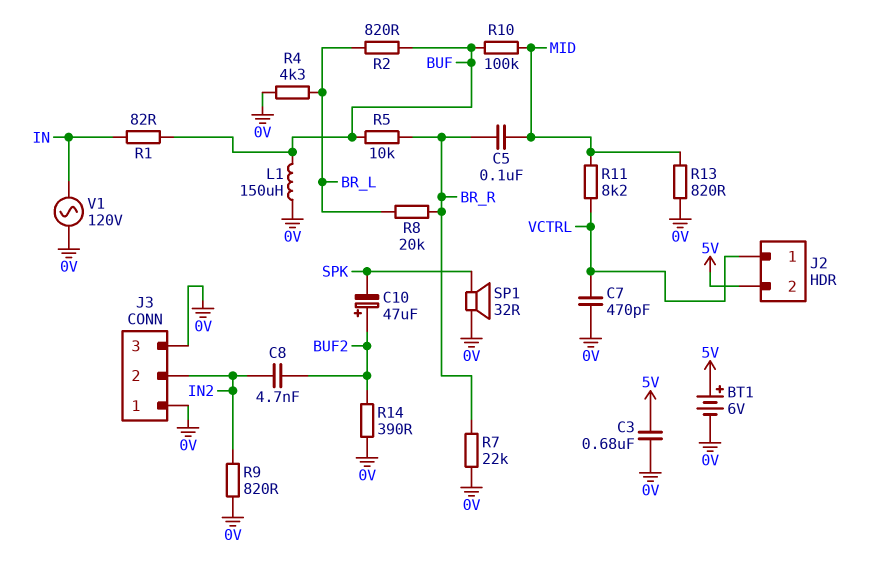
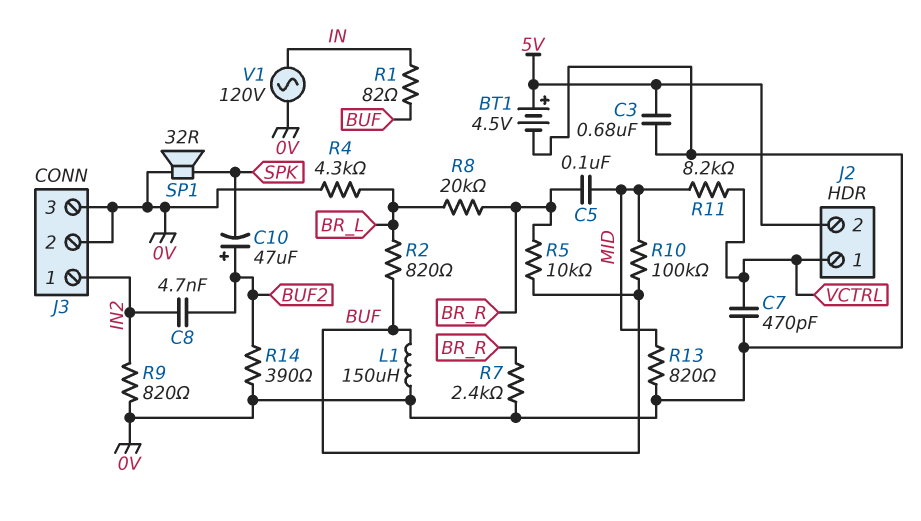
BT1: 6V (plus 5V, minus 0V) -> 4.5V (plus 5V, minus 0V)
J3 pin 1: 0V -> IN2
J3 pin 2: IN2 -> 0V
R7: 22k (0V, BR_R) -> 2.4k (0V, BR_R)

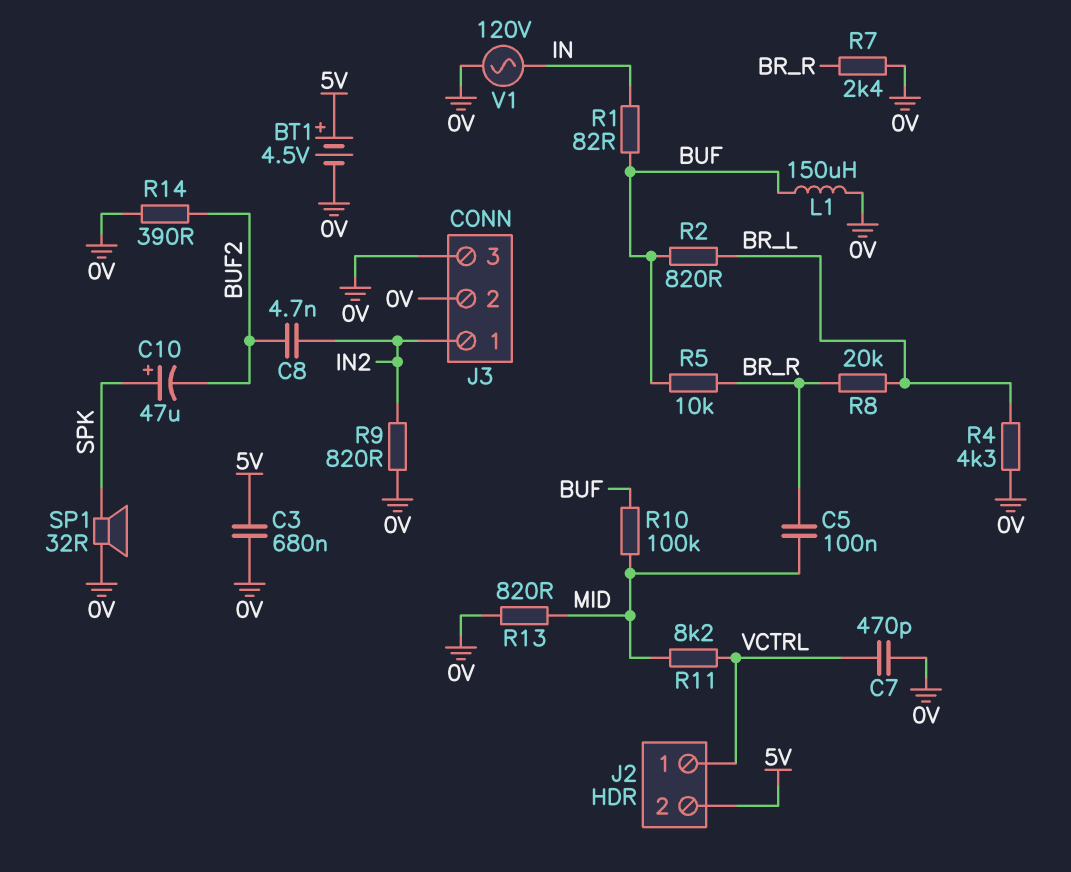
C10: 47uF (plus BUF2, minus SPK) -> 47uF (plus SPK, minus BUF2)

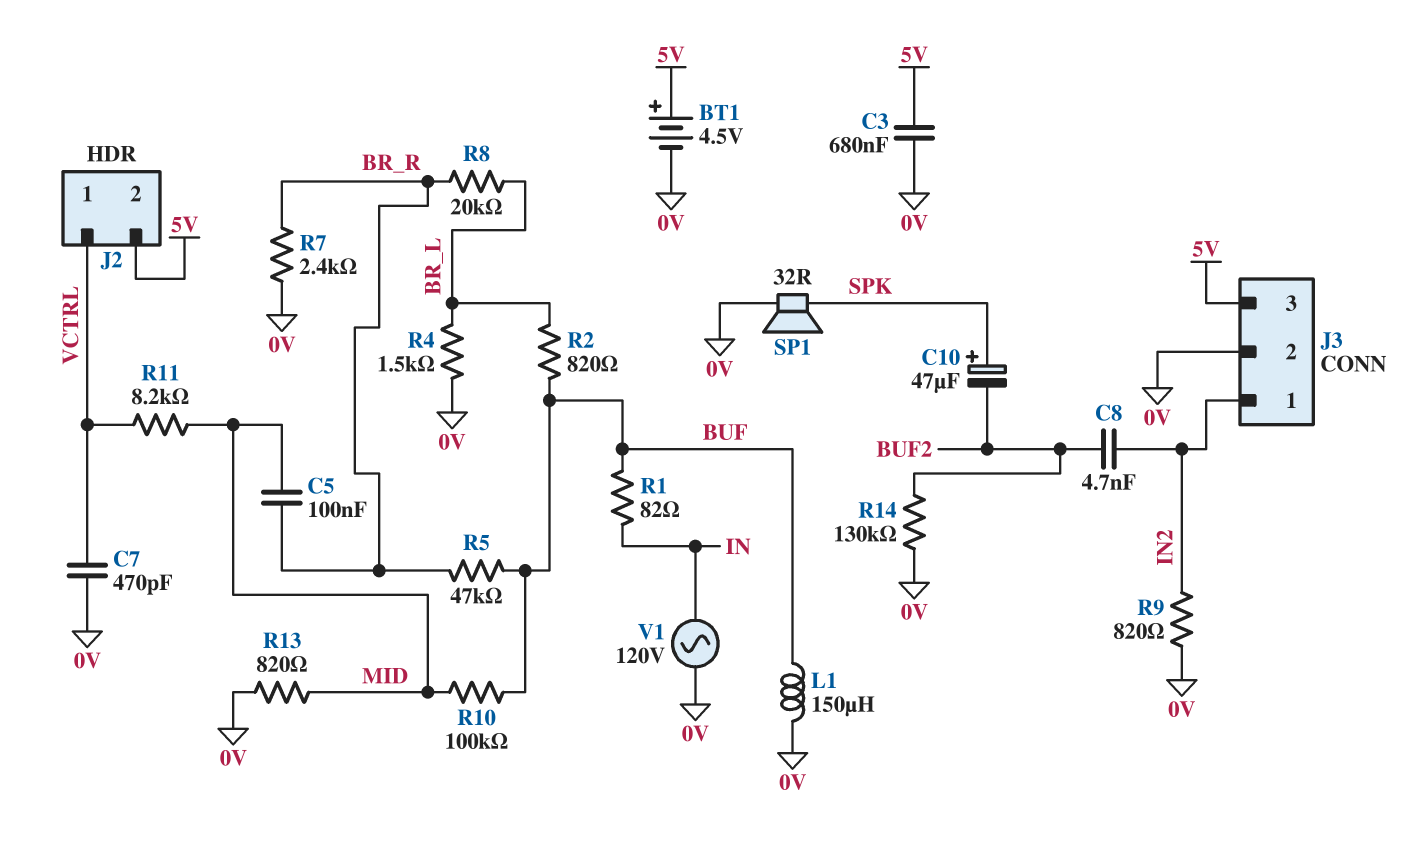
J3 pin 3: 0V -> 5V
R4: 4.3k (0V, BR_L) -> 1.5k (0V, BR_L)
R5: 10k (BR_R, BUF) -> 47k (BR_R, BUF)
R14: 390 (0V, BUF2) -> 130k (0V, BUF2)

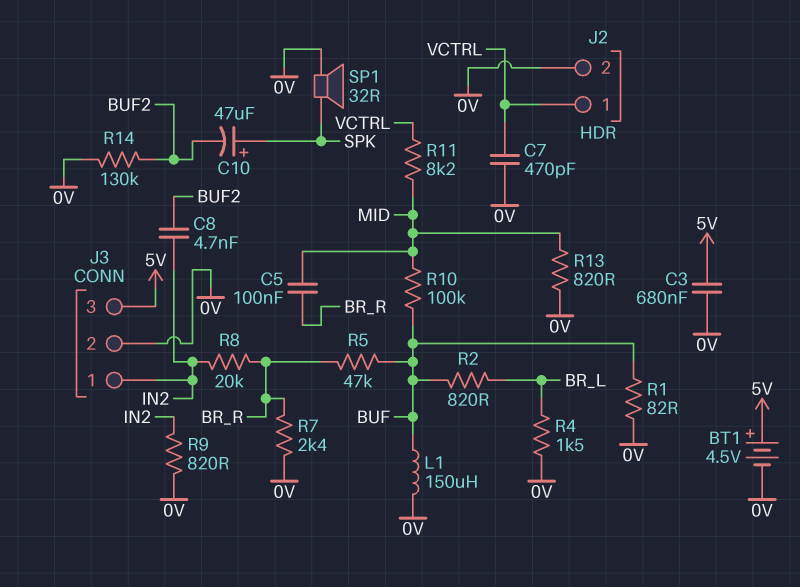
J2 pin 2: 5V -> 0V
R1: 82 (BUF, IN) -> 82 (0V, BUF)
R8: 20k (BR_L, BR_R) -> 20k (BR_R, IN2)
V1: AC 120V (0V, IN) -> none

